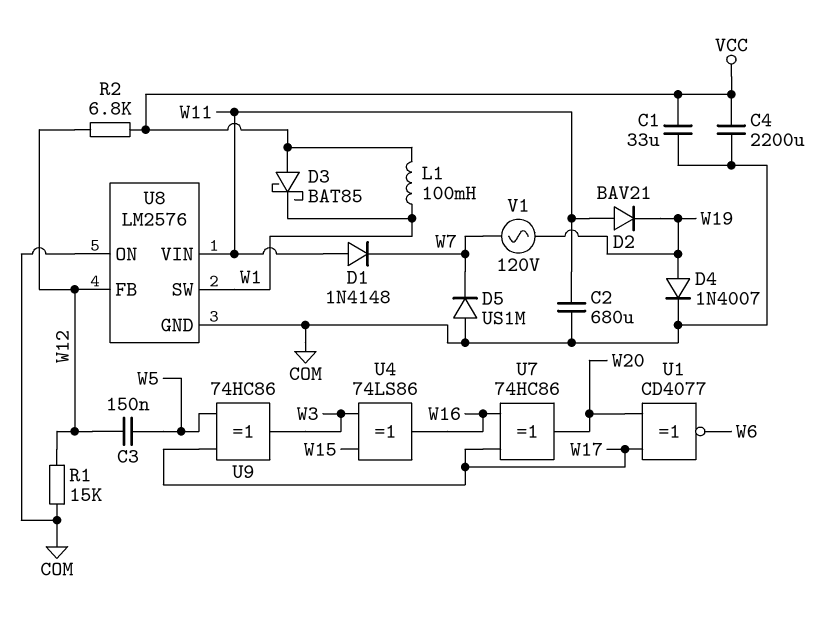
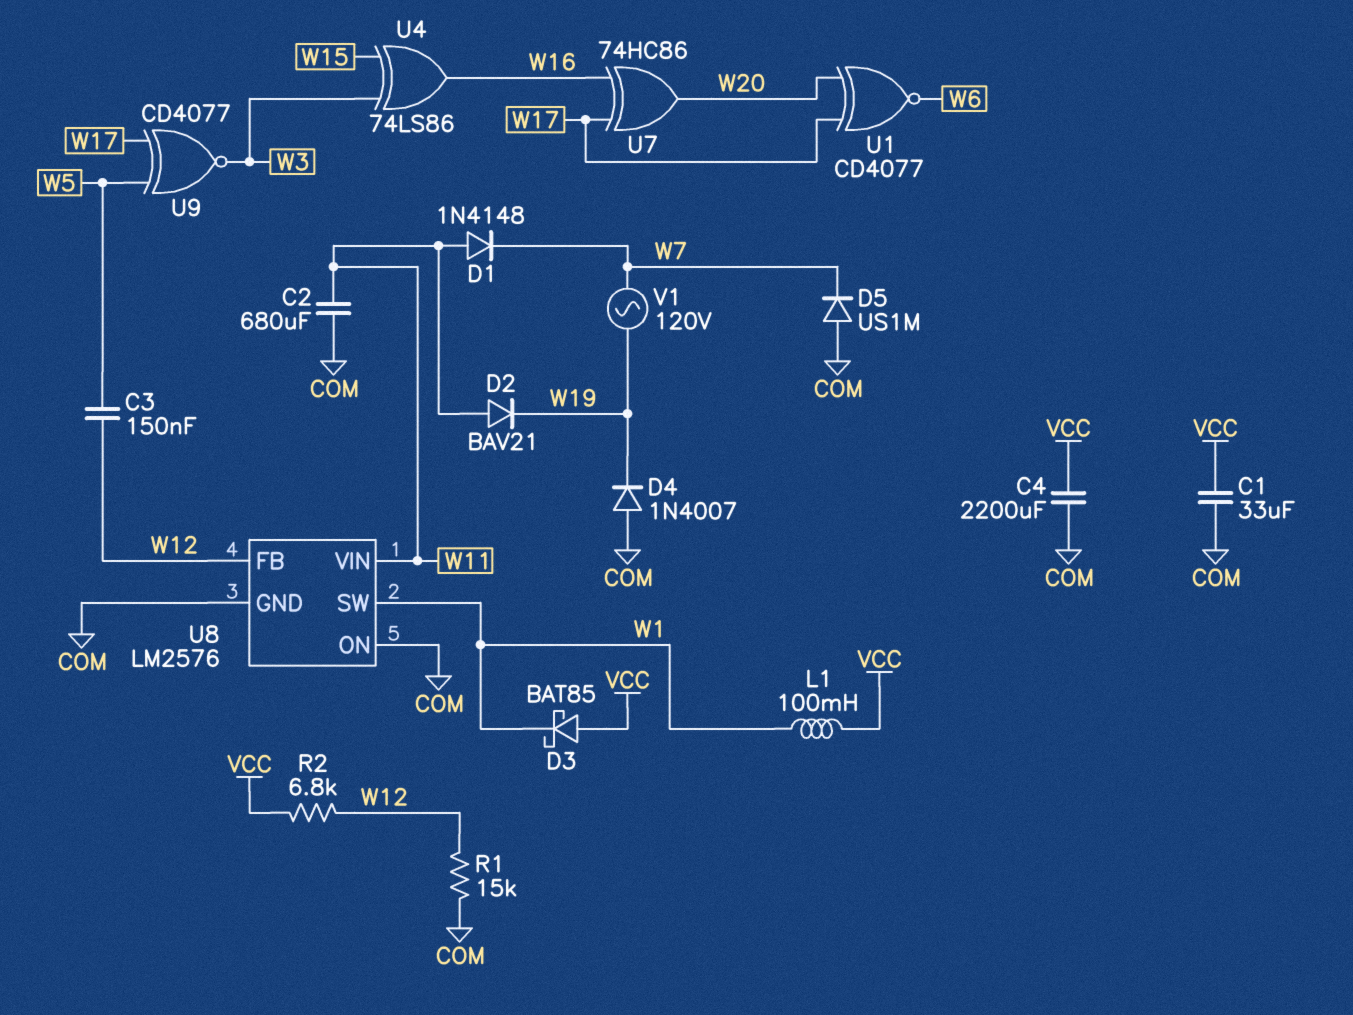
D4: diode 1N4007 (A W19, K COM) -> diode 1N4007 (A COM, K W19)
U9: XOR 74HC86 (in W5, in W17, out W3) -> XNOR CD4077 (in W5, in W17, out W3)

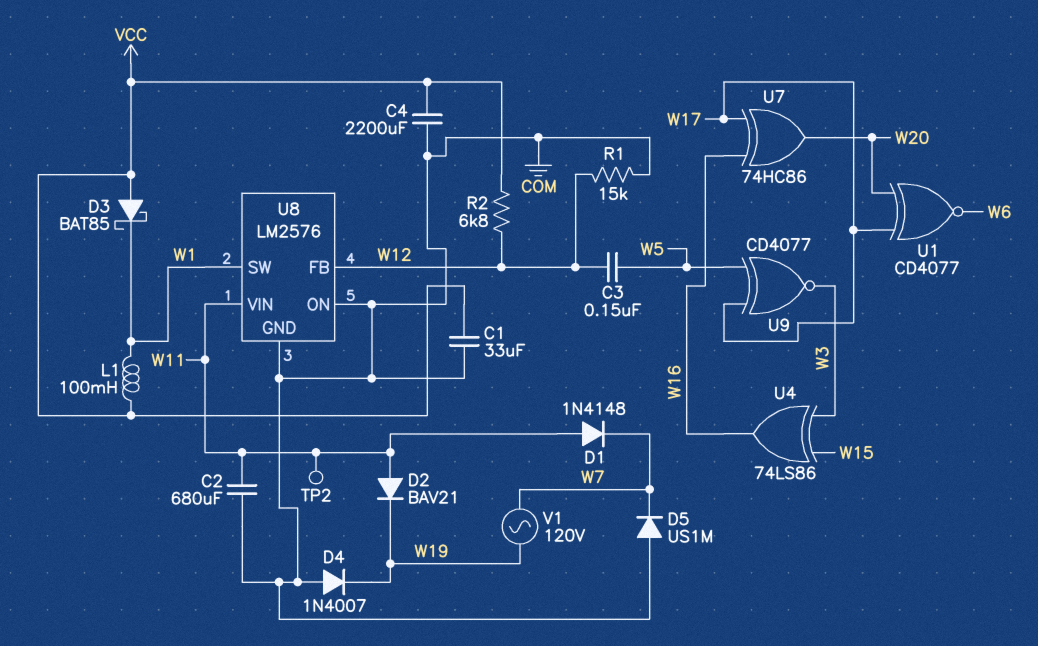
TP2: none -> test point (W11)

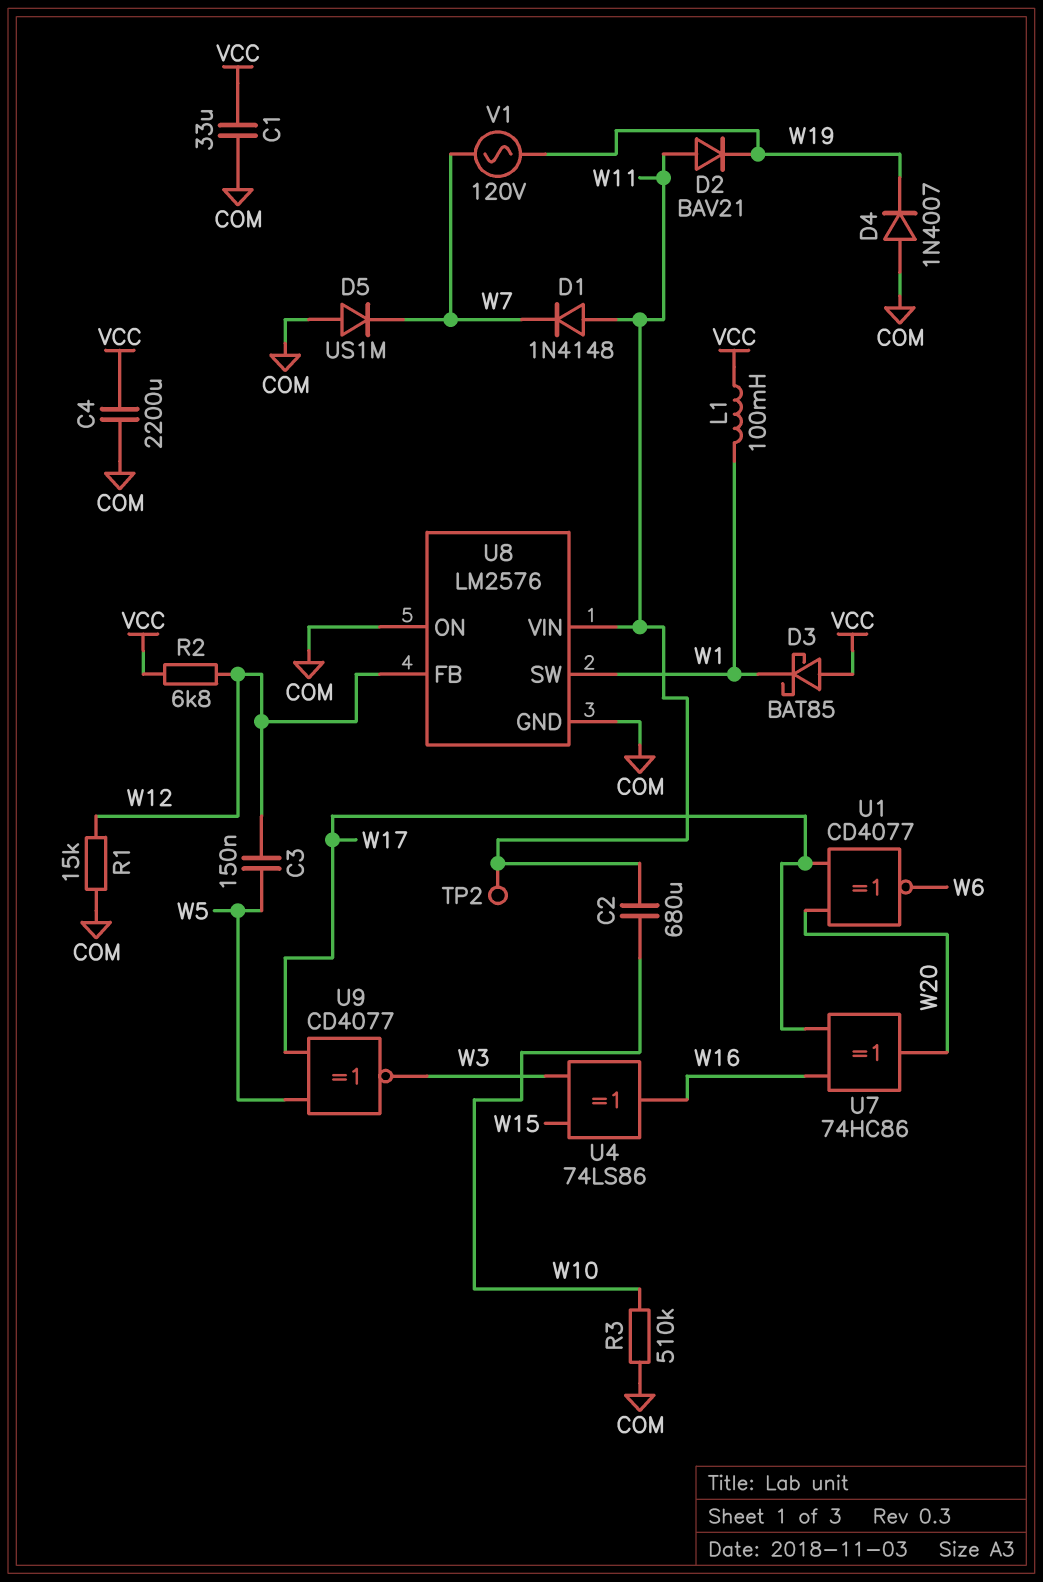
C2: 680uF (COM, W11) -> 680uF (W10, W11)
R3: none -> 510k (COM, W10)

